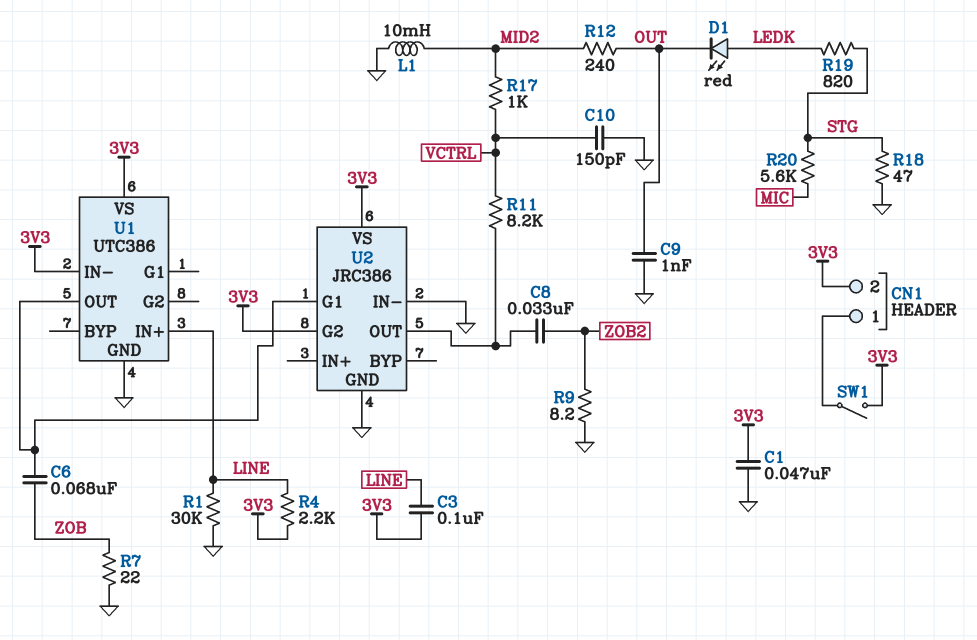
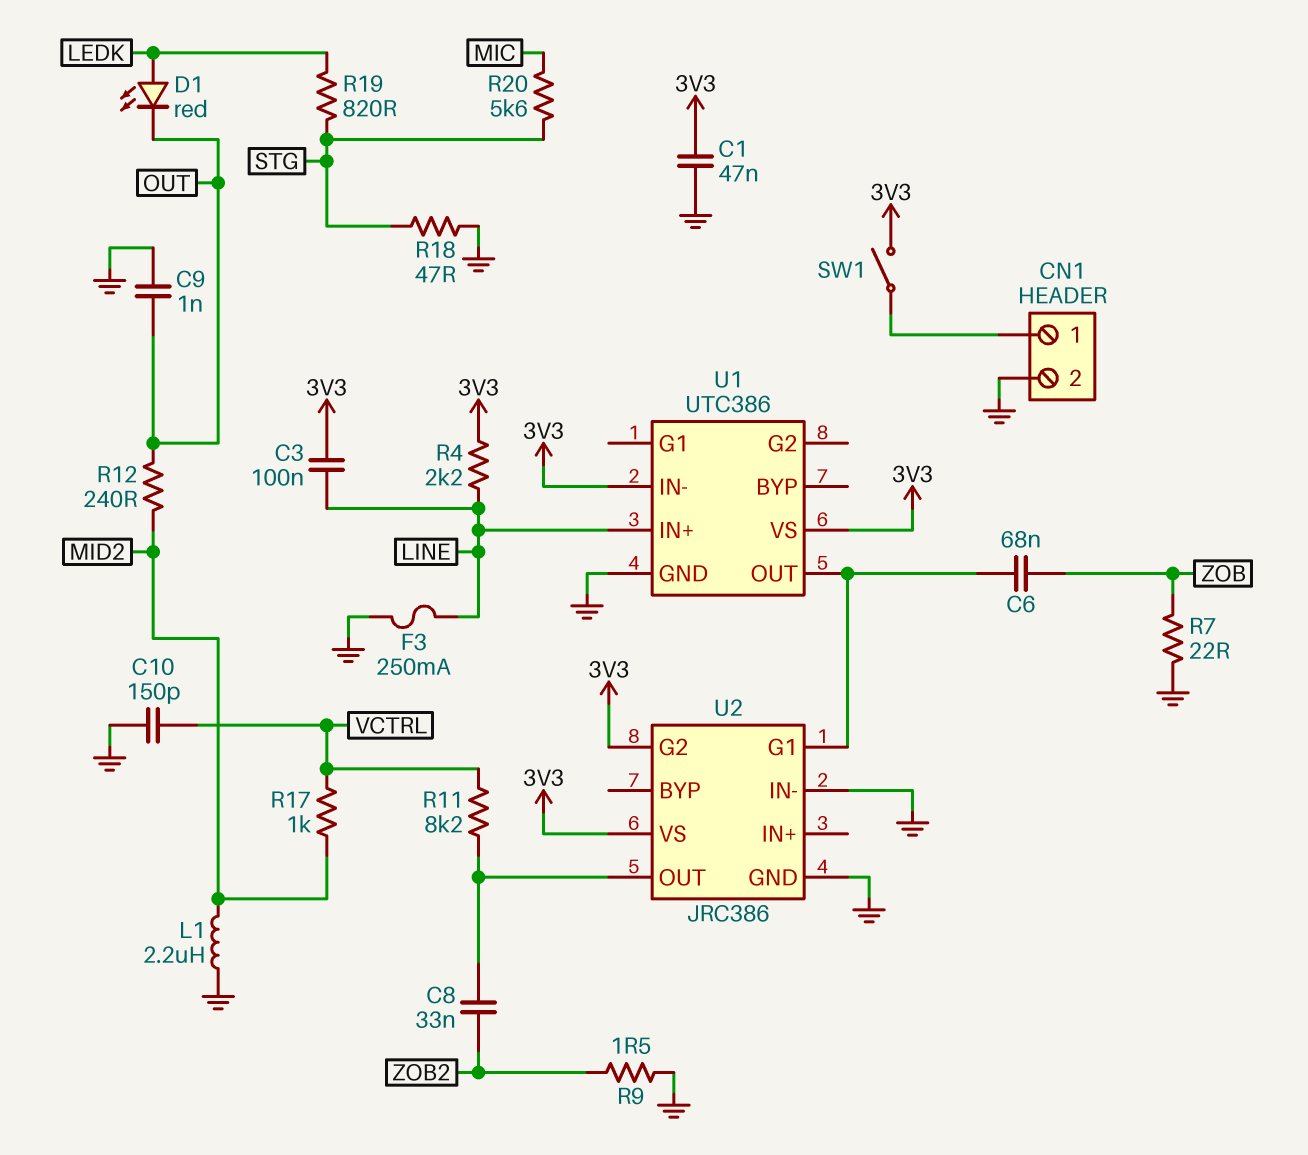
CN1 pin 2: 3V3 -> GND
F3: none -> 250mA (GND, LINE)
L1: 10mH (GND, MID2) -> 2.2uH (GND, MID2)
R1: 30k (GND, LINE) -> none
R9: 8.2 (GND, ZOB2) -> 1.5 (GND, ZOB2)

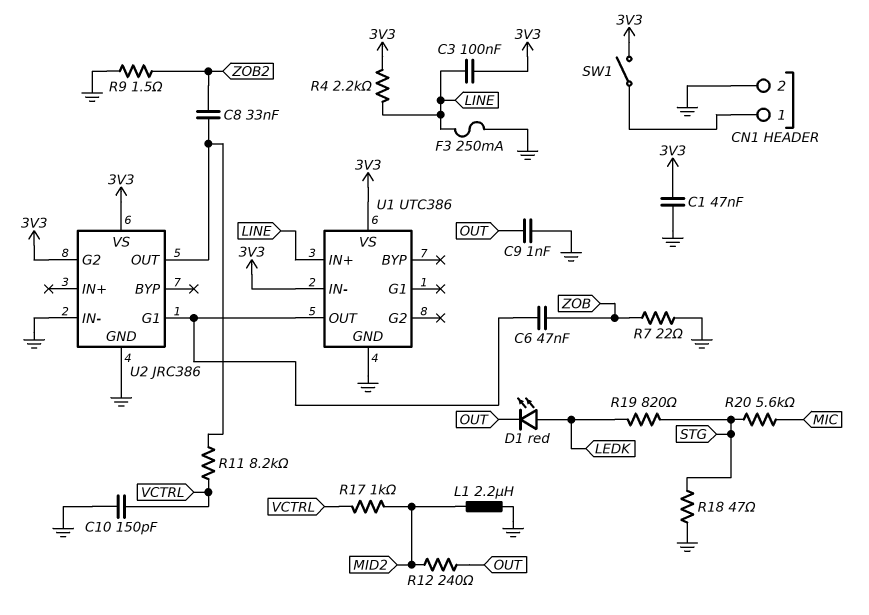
C6: 68nF (U1/OUT, ZOB) -> 47nF (U1/OUT, ZOB)

